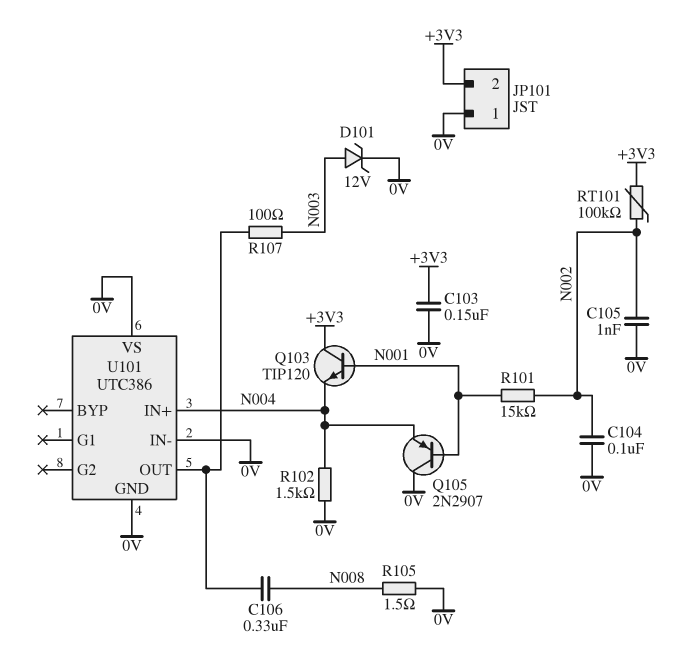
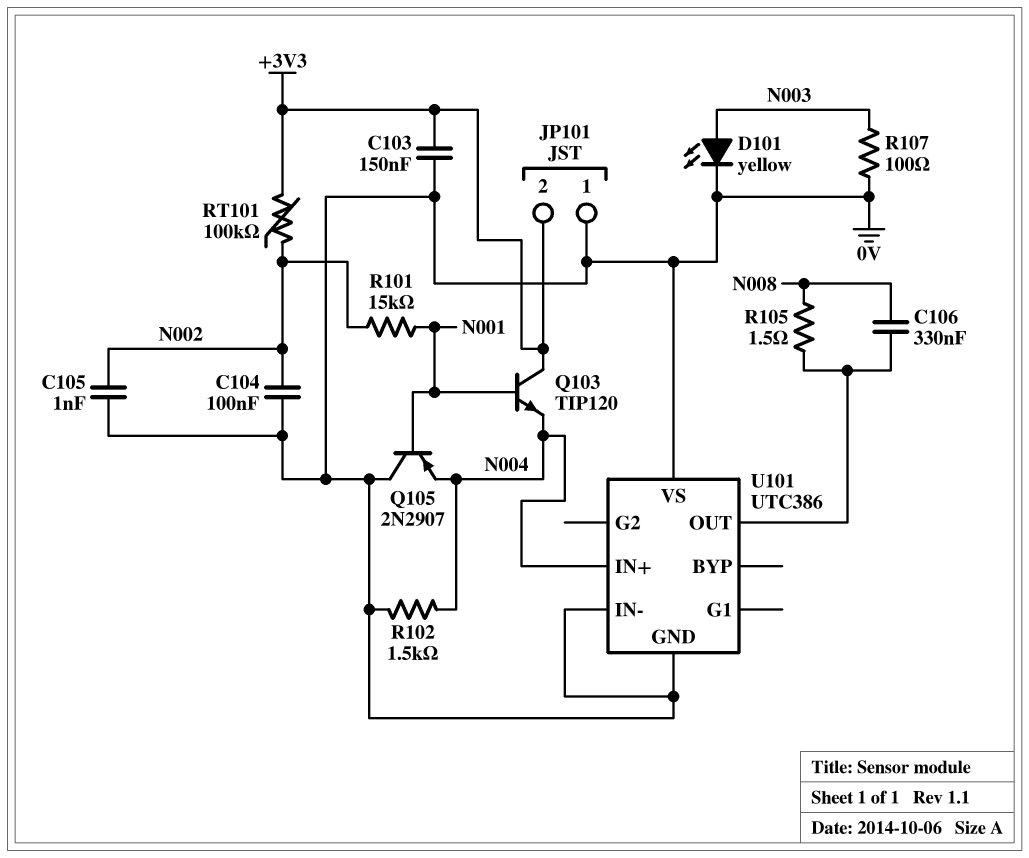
D101: zener 12V (A N003, K 0V) -> LED yellow (A N003, K 0V)
R105: 1.5 (0V, N008) -> 1.5 (N008, U101/OUT)
R107: 100 (N003, U101/OUT) -> 100 (0V, N003)

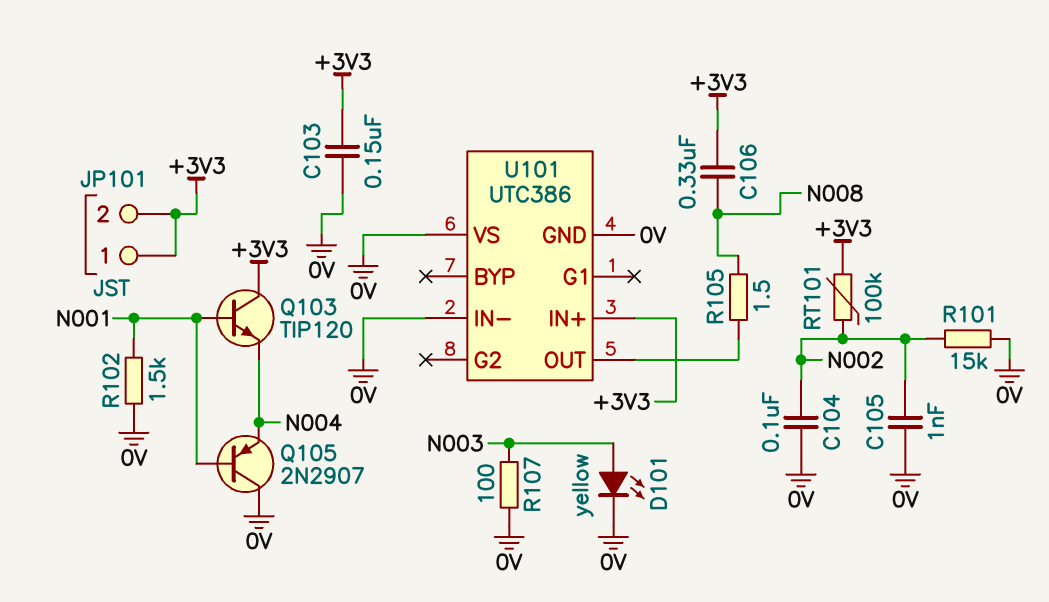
C106: 330nF (N008, U101/OUT) -> 330nF (+3V3, N008)
JP101 pin 1: 0V -> +3V3
R101: 15k (N001, N002) -> 15k (0V, N002)
R102: 1.5k (0V, N004) -> 1.5k (0V, N001)
U101 pin IN+: N004 -> +3V3

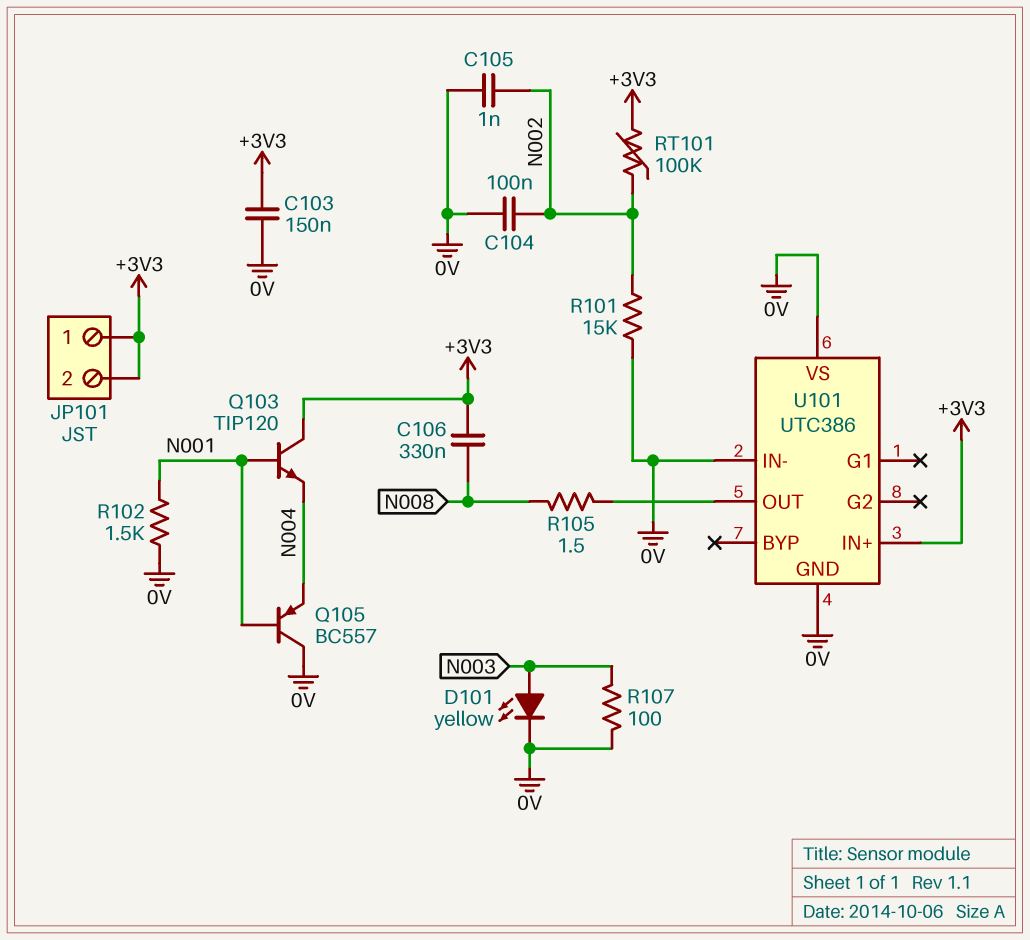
Q105: PNP 2N2907 (B N001, C 0V, E N004) -> PNP BC557 (B N001, C 0V, E N004)

